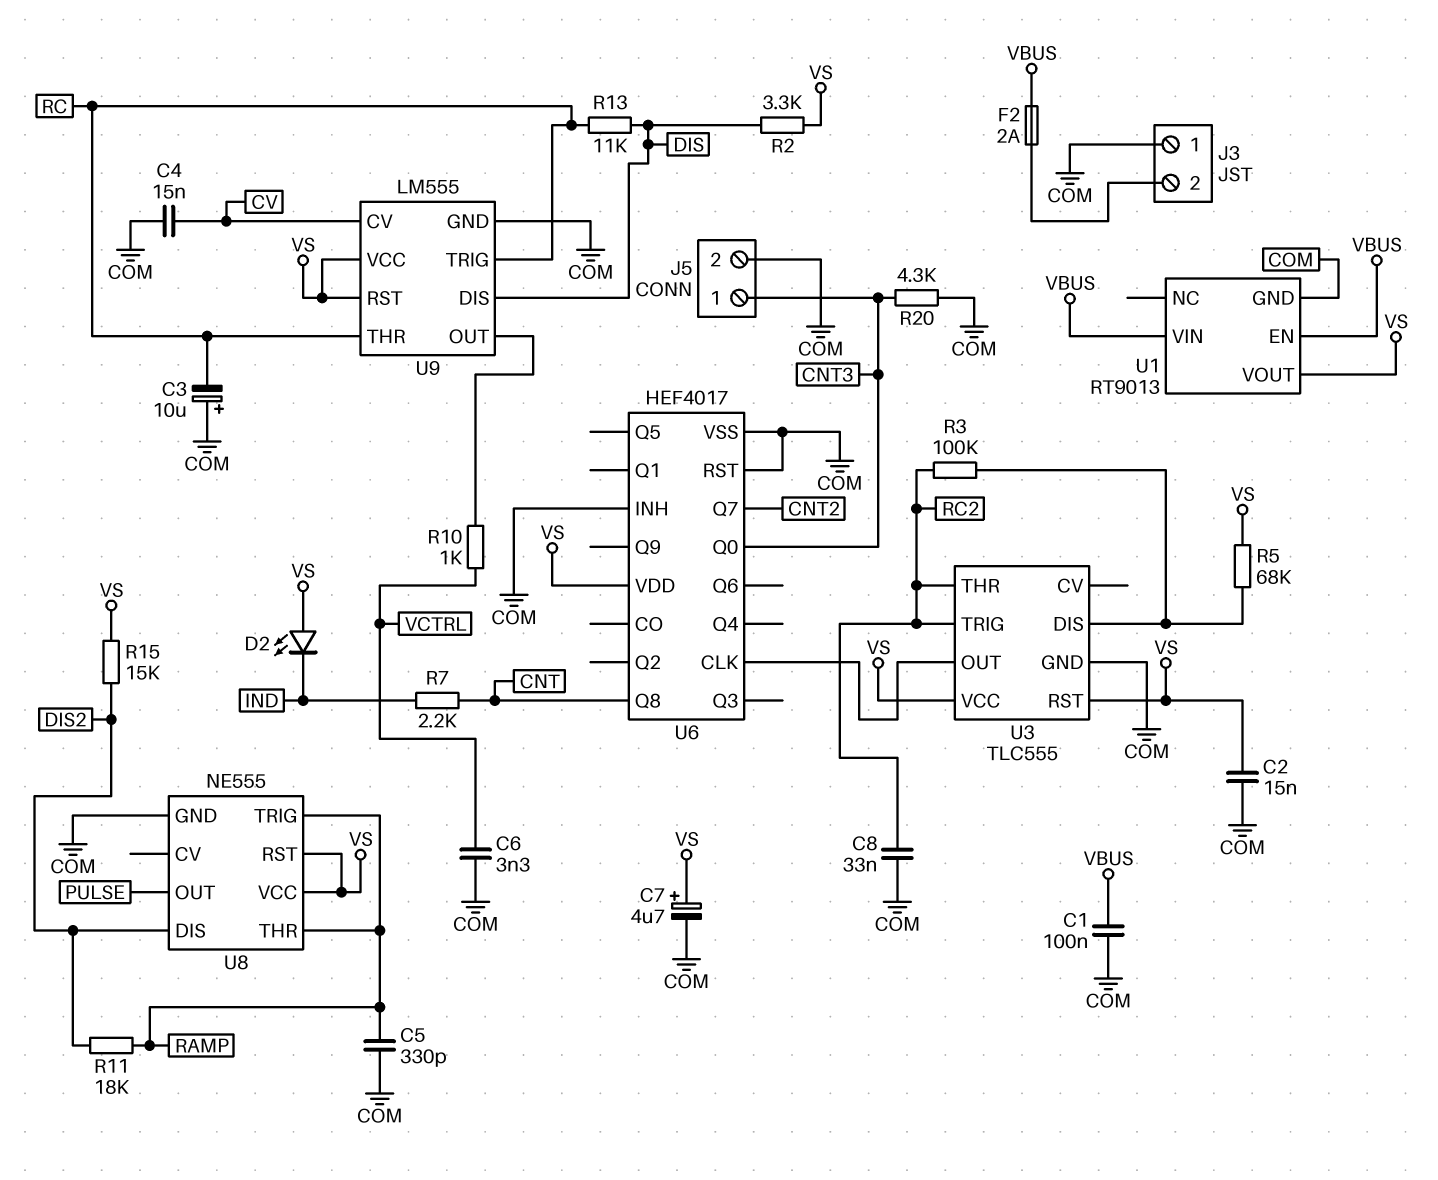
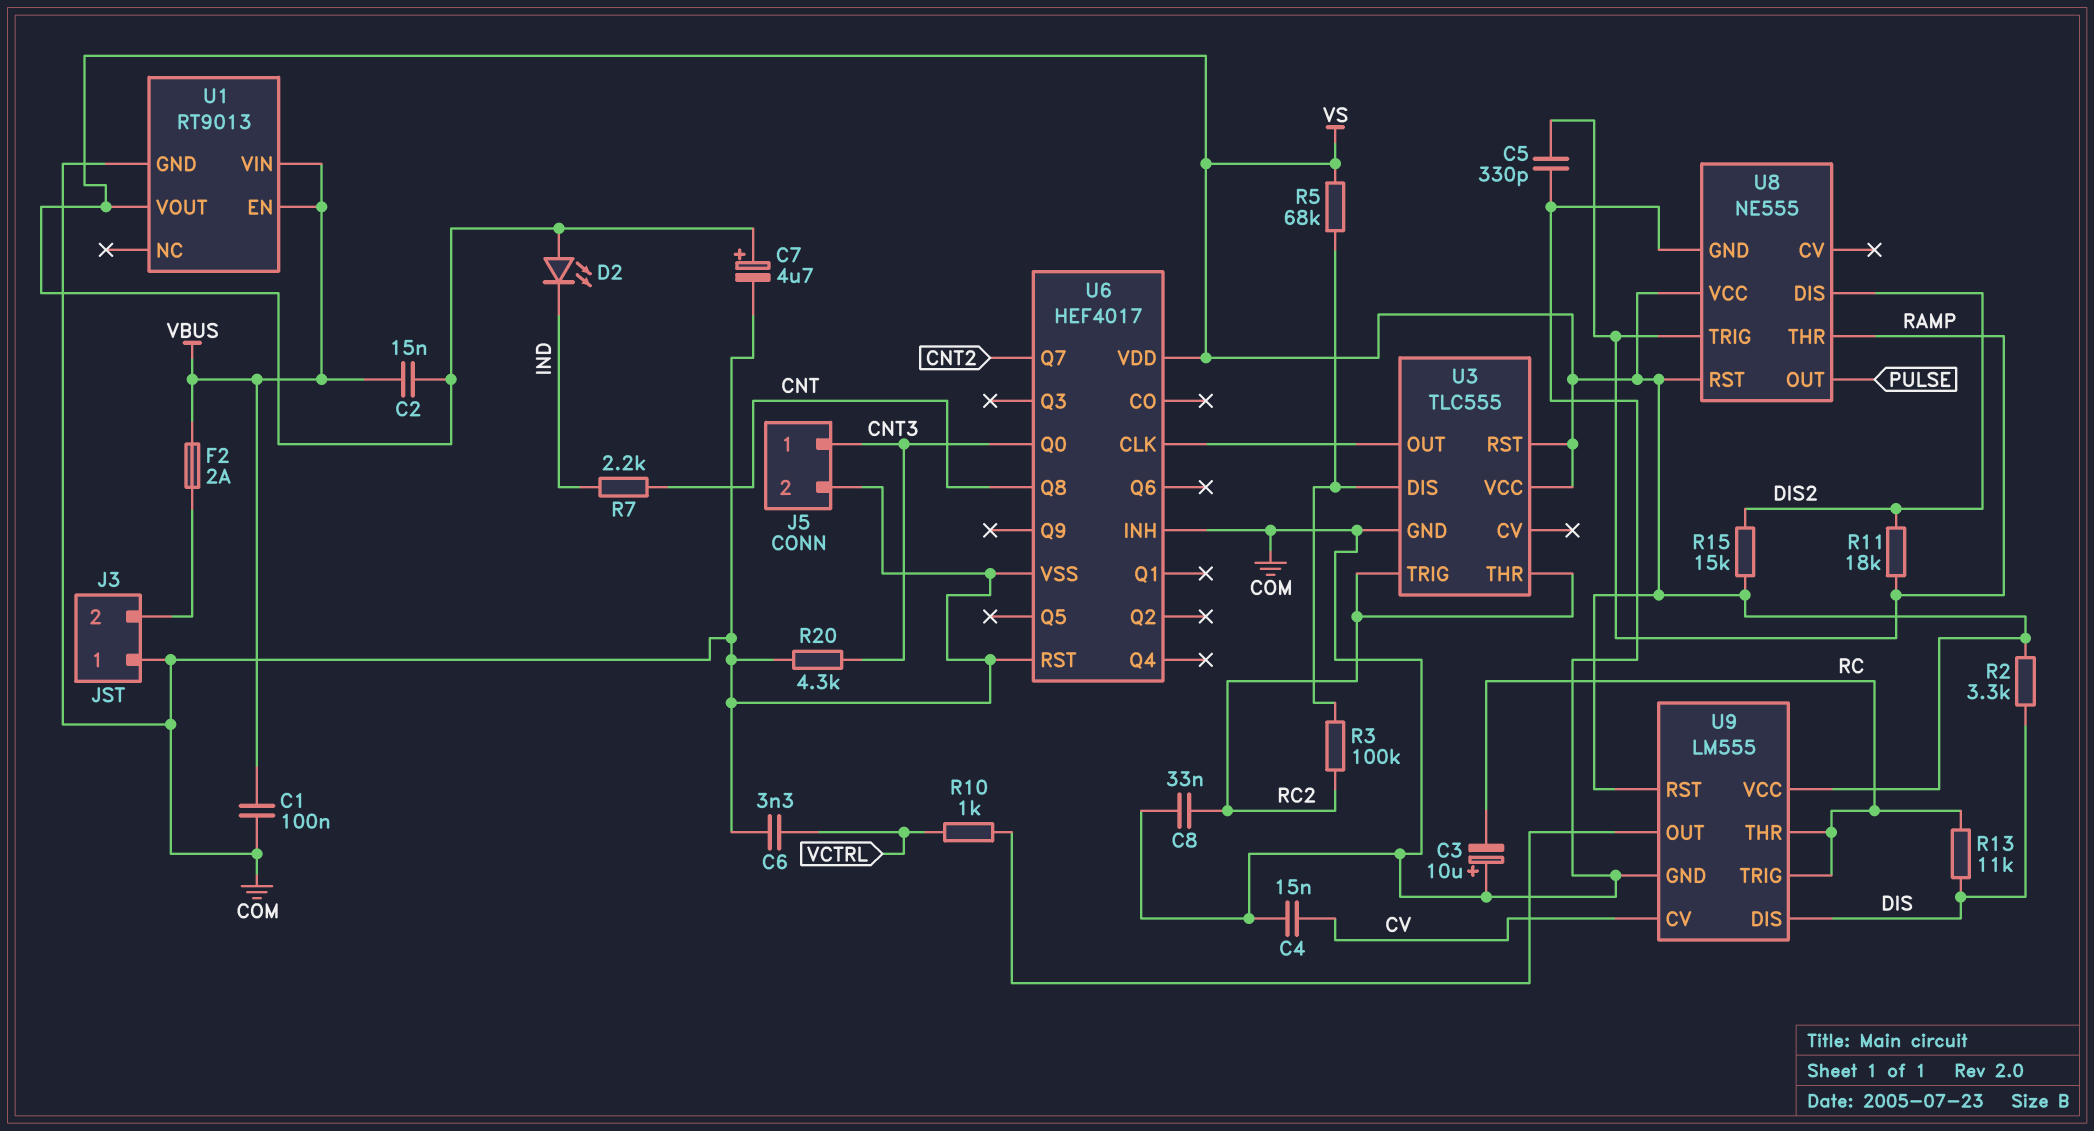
C2: 15nF (COM, VS) -> 15nF (VBUS, VS)

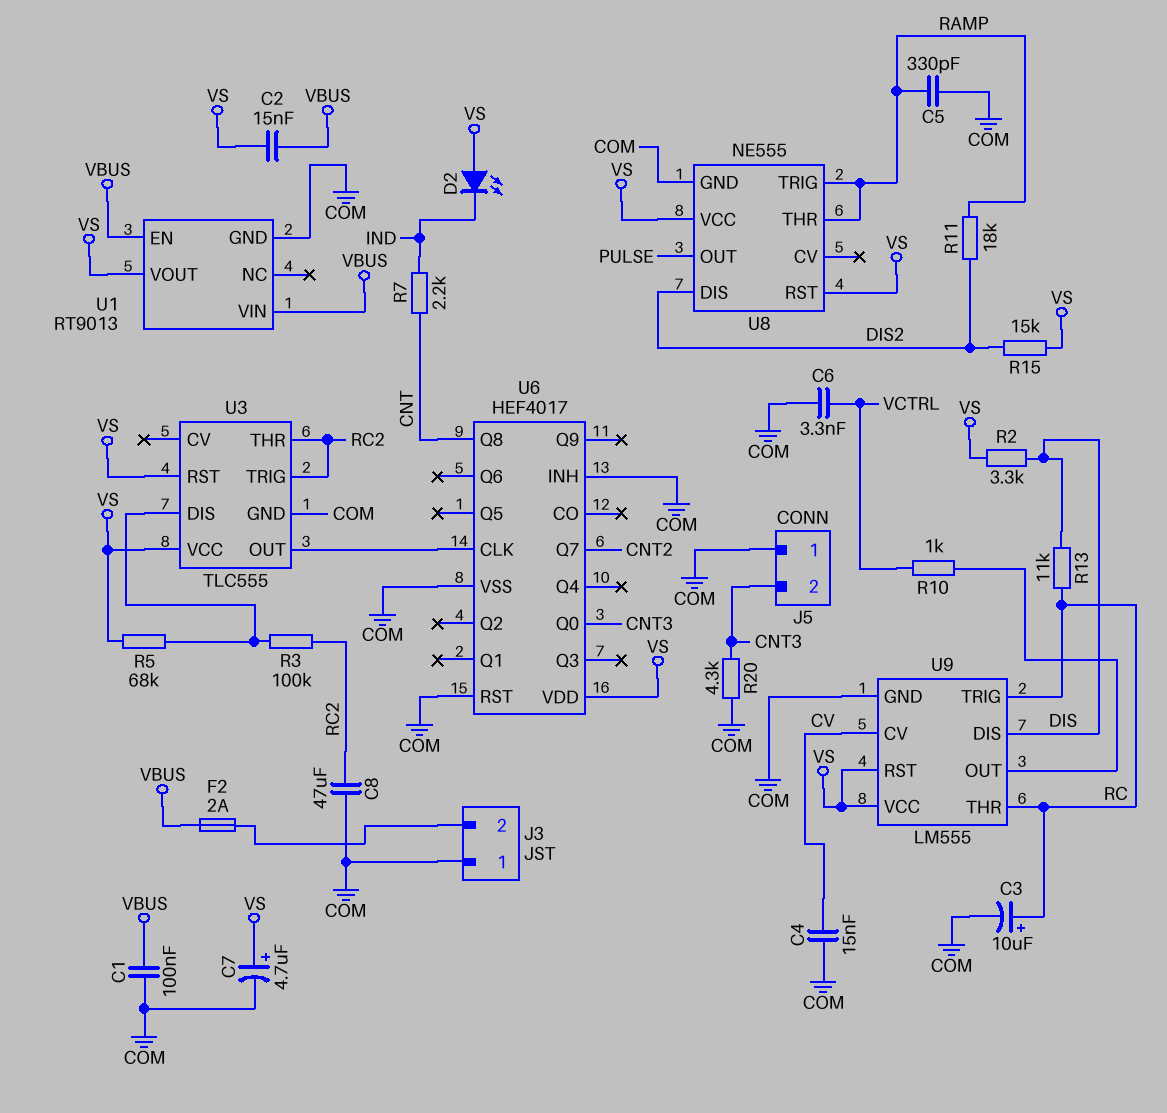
C3: 10uF (plus COM, minus RC) -> 10uF (plus RC, minus COM)
C8: 33nF (COM, RC2) -> 47uF (COM, RC2)
J5 pin 1: CNT3 -> COM
J5 pin 2: COM -> CNT3

